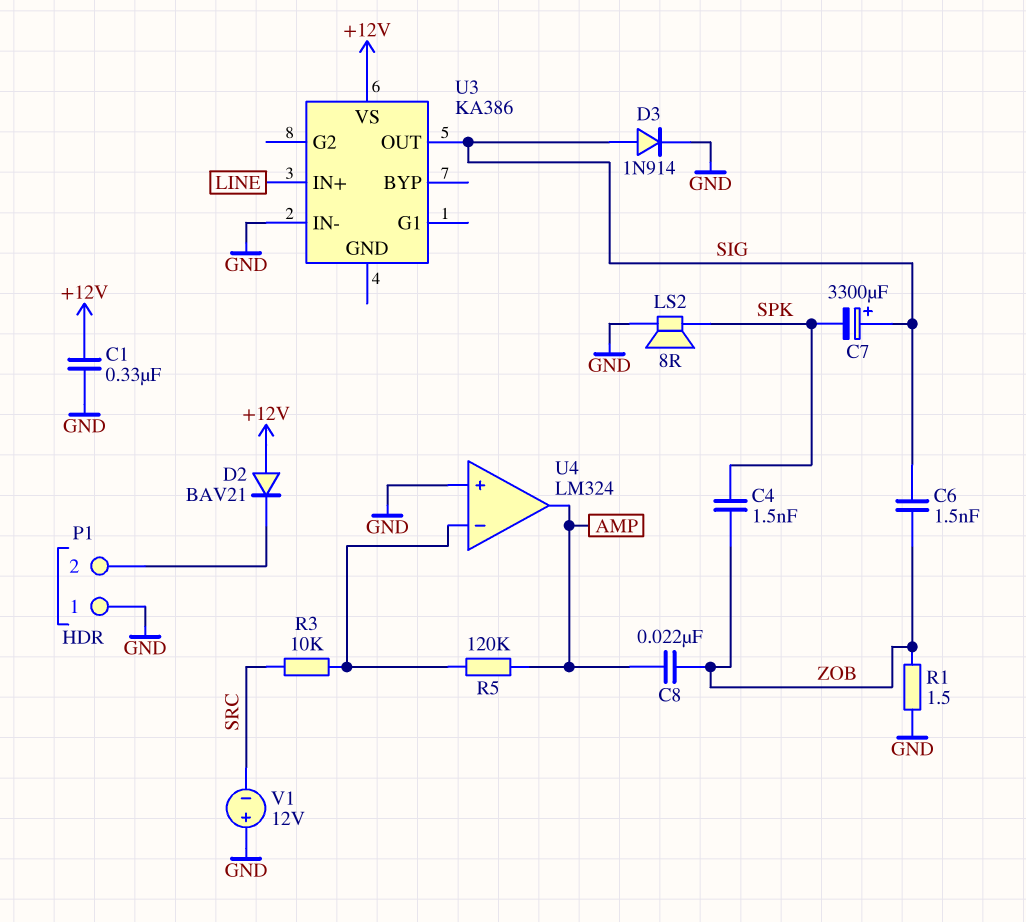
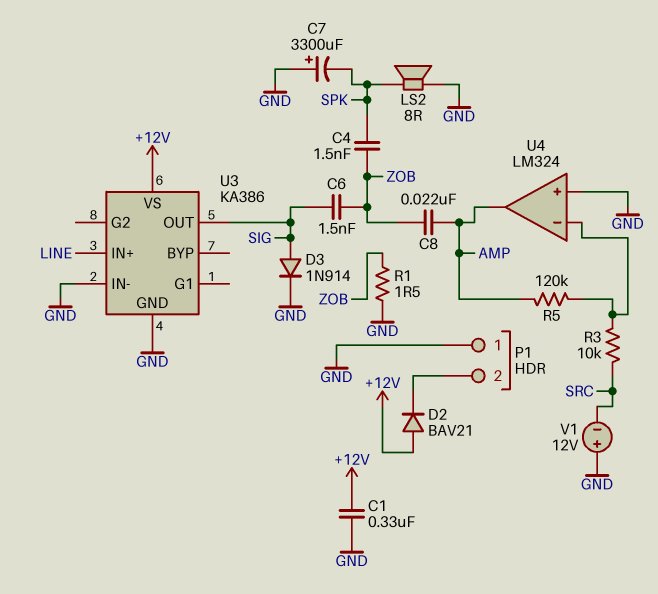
C7: 3300uF (plus SIG, minus SPK) -> 3300uF (plus GND, minus SPK)
U3 pin GND: none -> GND

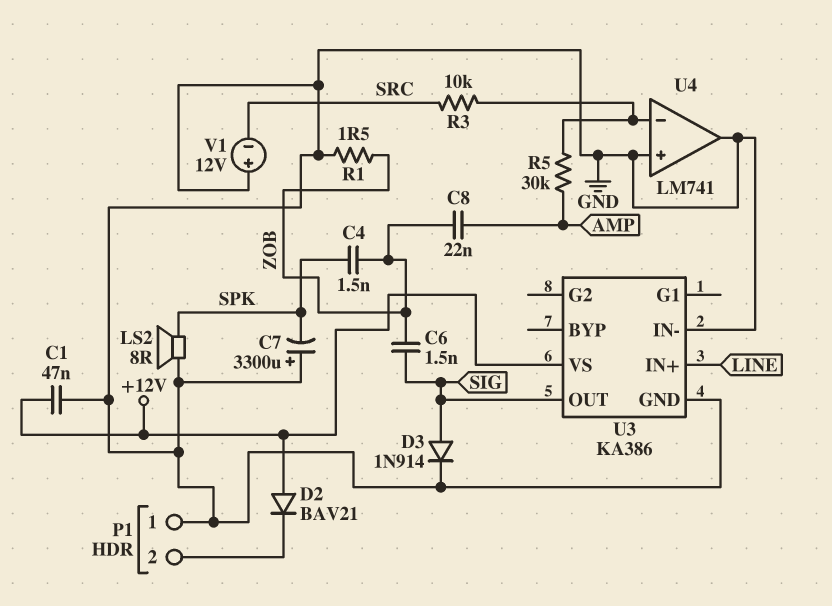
C1: 330nF (+12V, GND) -> 47nF (+12V, GND)
R5: 120k (AMP, U4/in-) -> 30k (AMP, U4/in-)
U4: LM324 -> LM741
U4 pin out: AMP -> GND

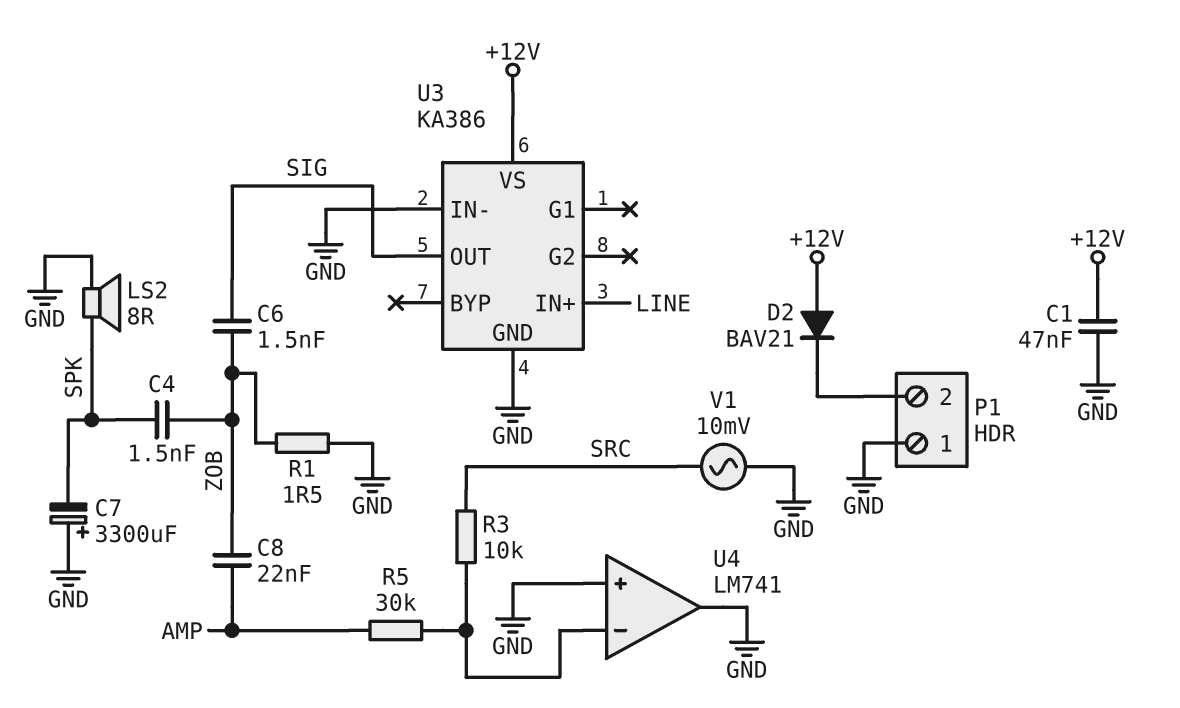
D3: diode 1N914 (A SIG, K GND) -> none
V1: 12V (plus GND, minus SRC) -> AC 10mV (GND, SRC)

